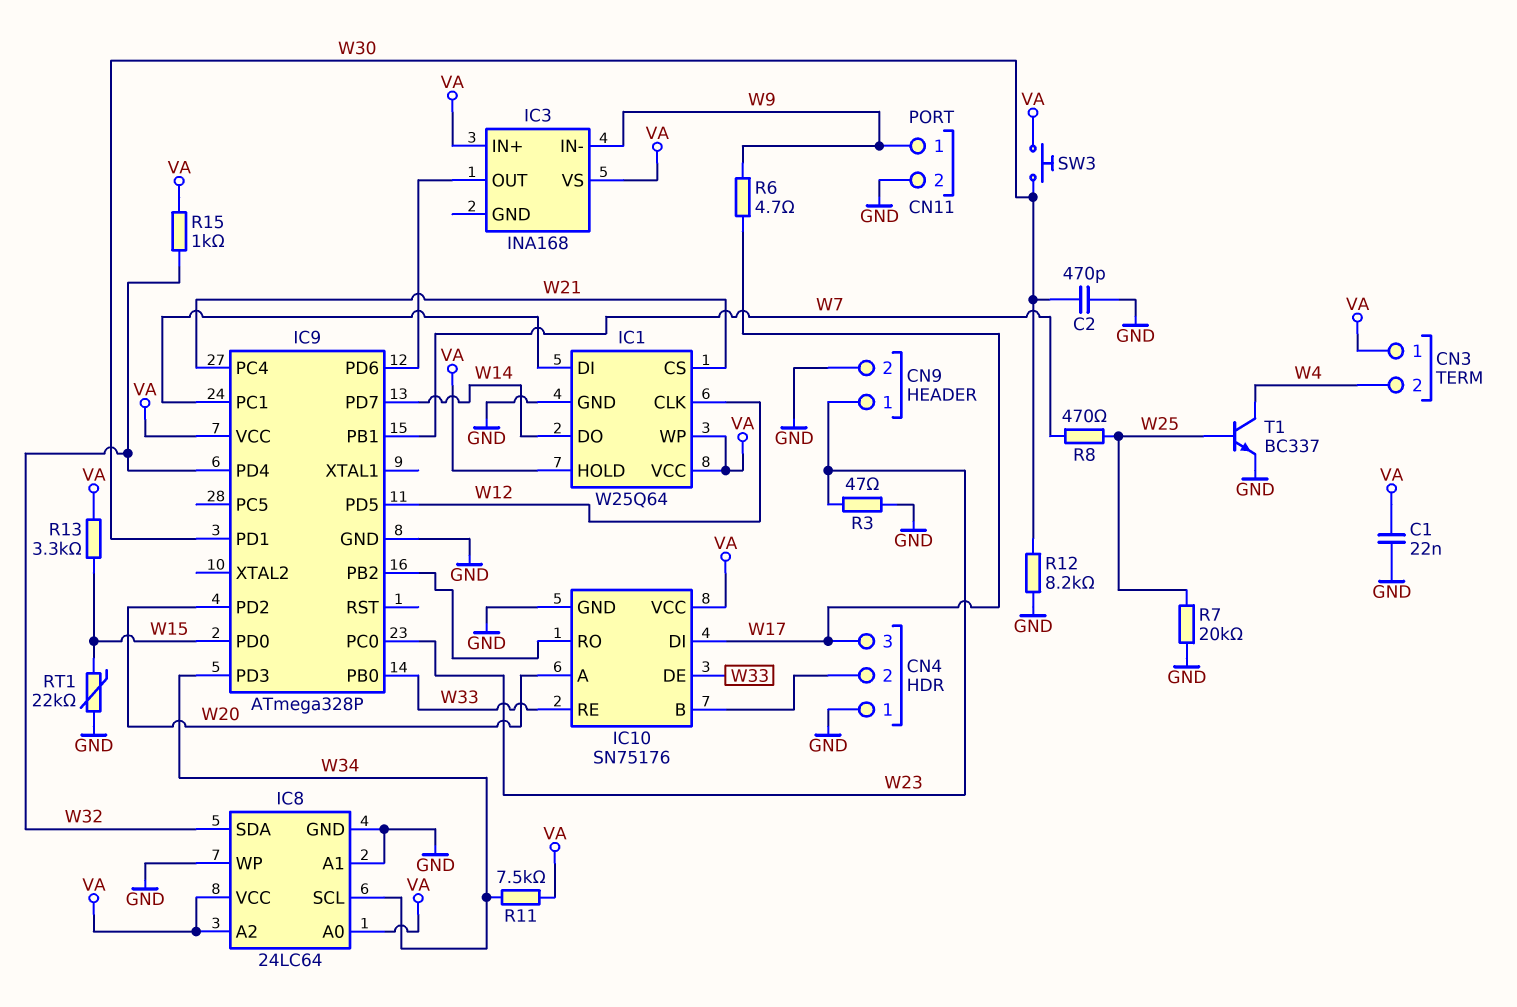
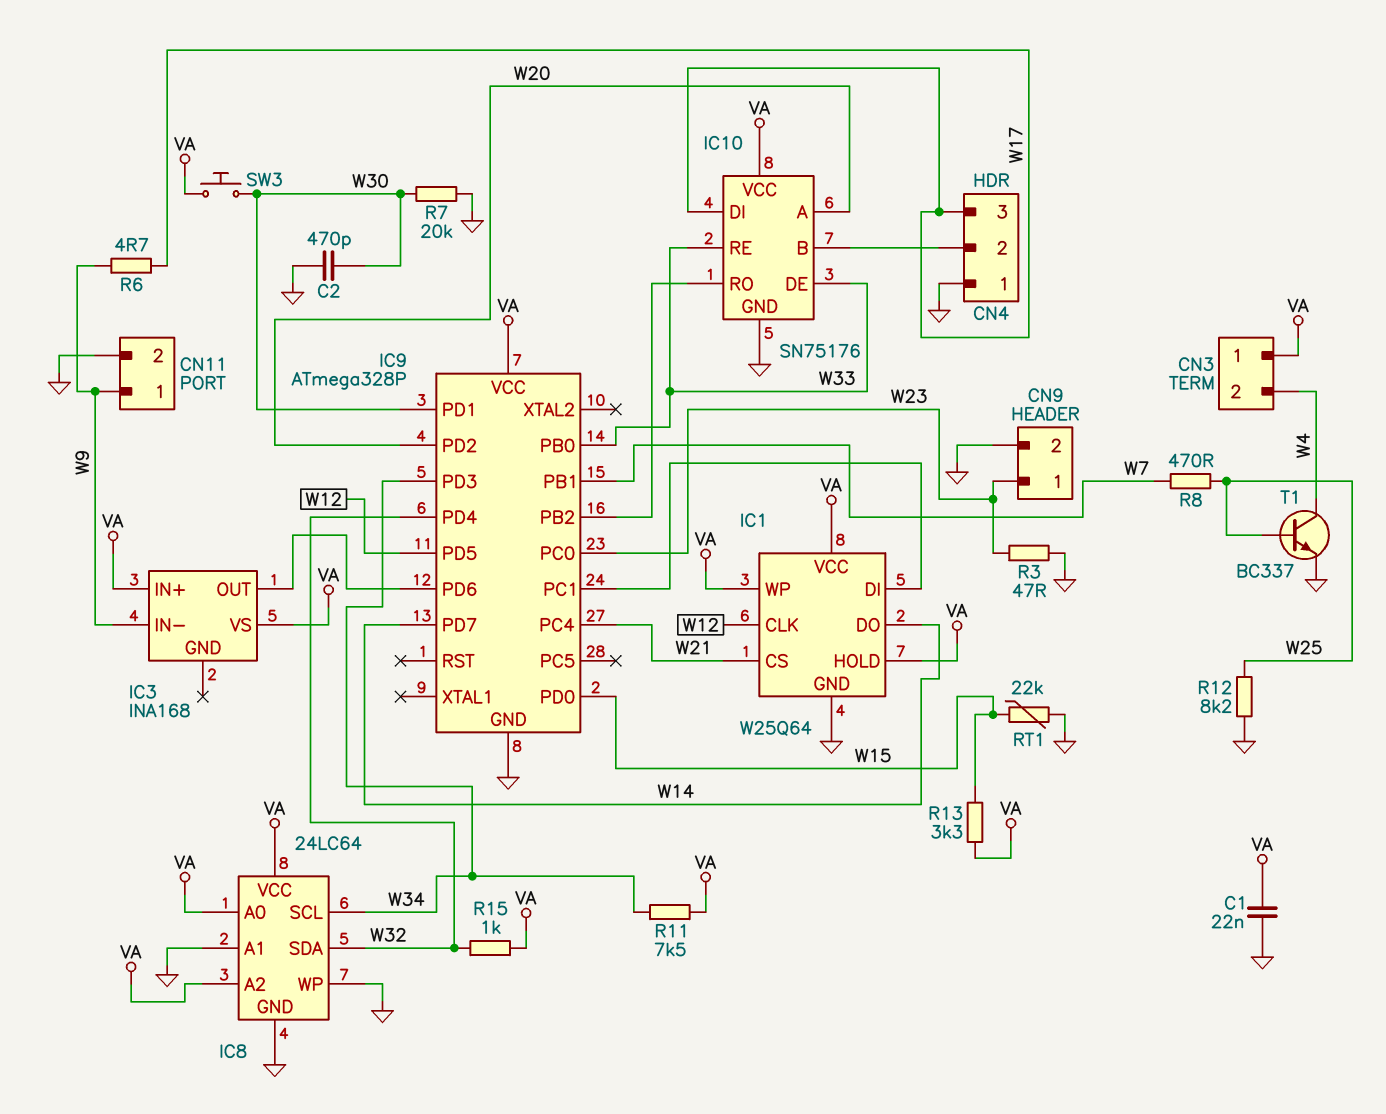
R7: 20k (GND, W25) -> 20k (GND, W30)
R12: 8.2k (GND, W30) -> 8.2k (GND, W25)

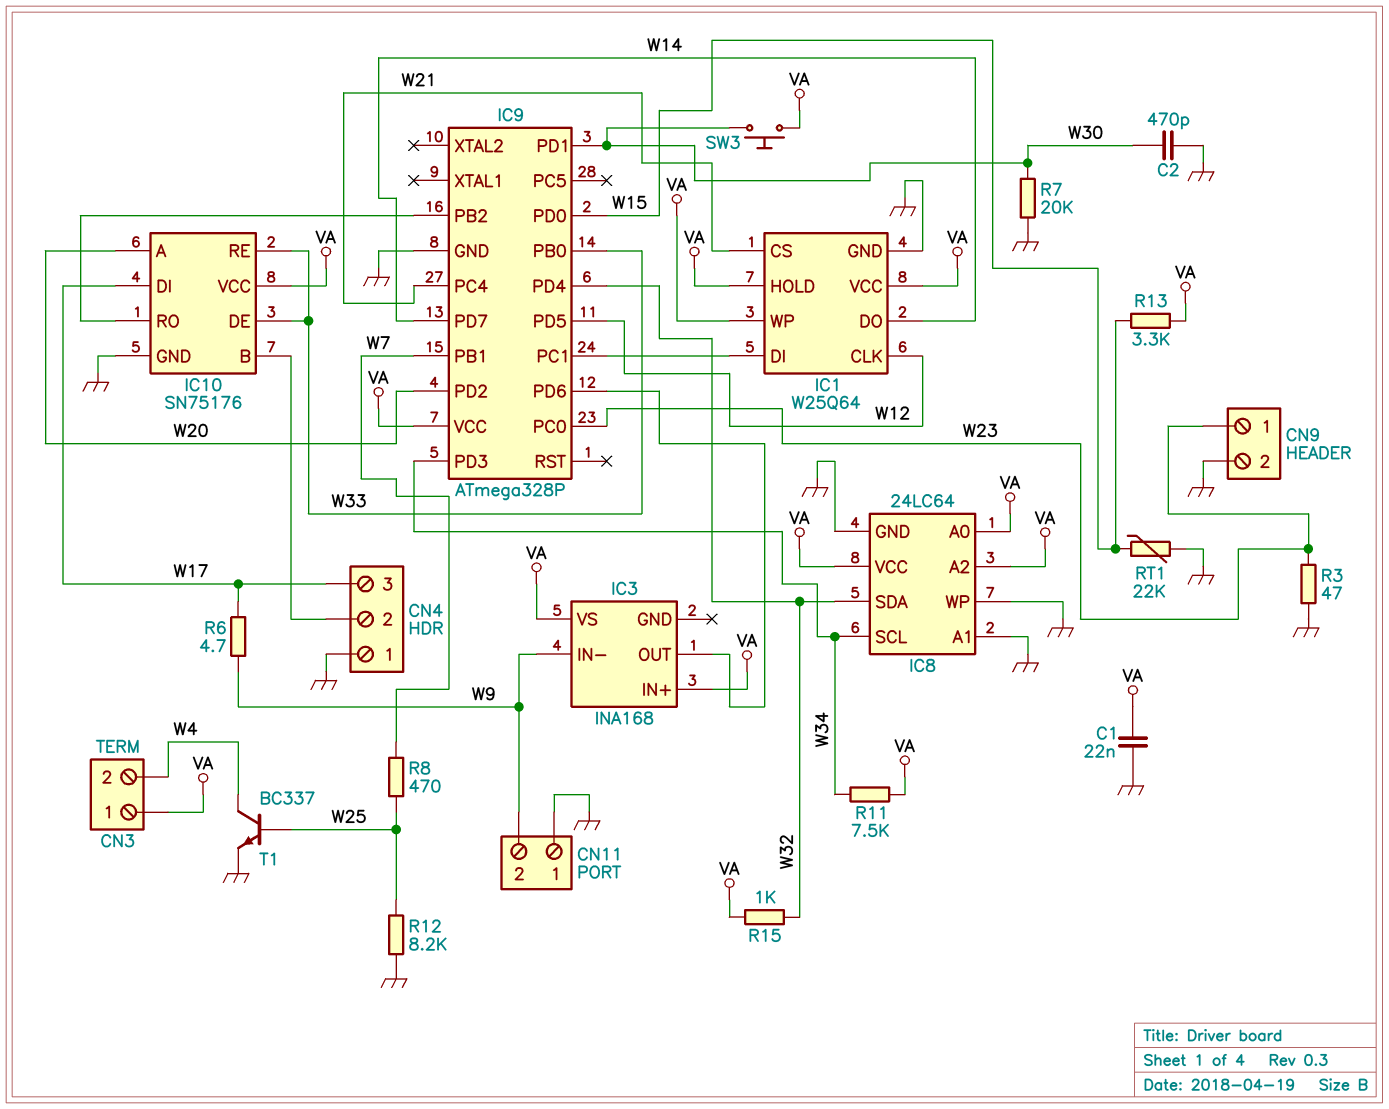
CN11 pin 1: W9 -> GND
CN11 pin 2: GND -> W9

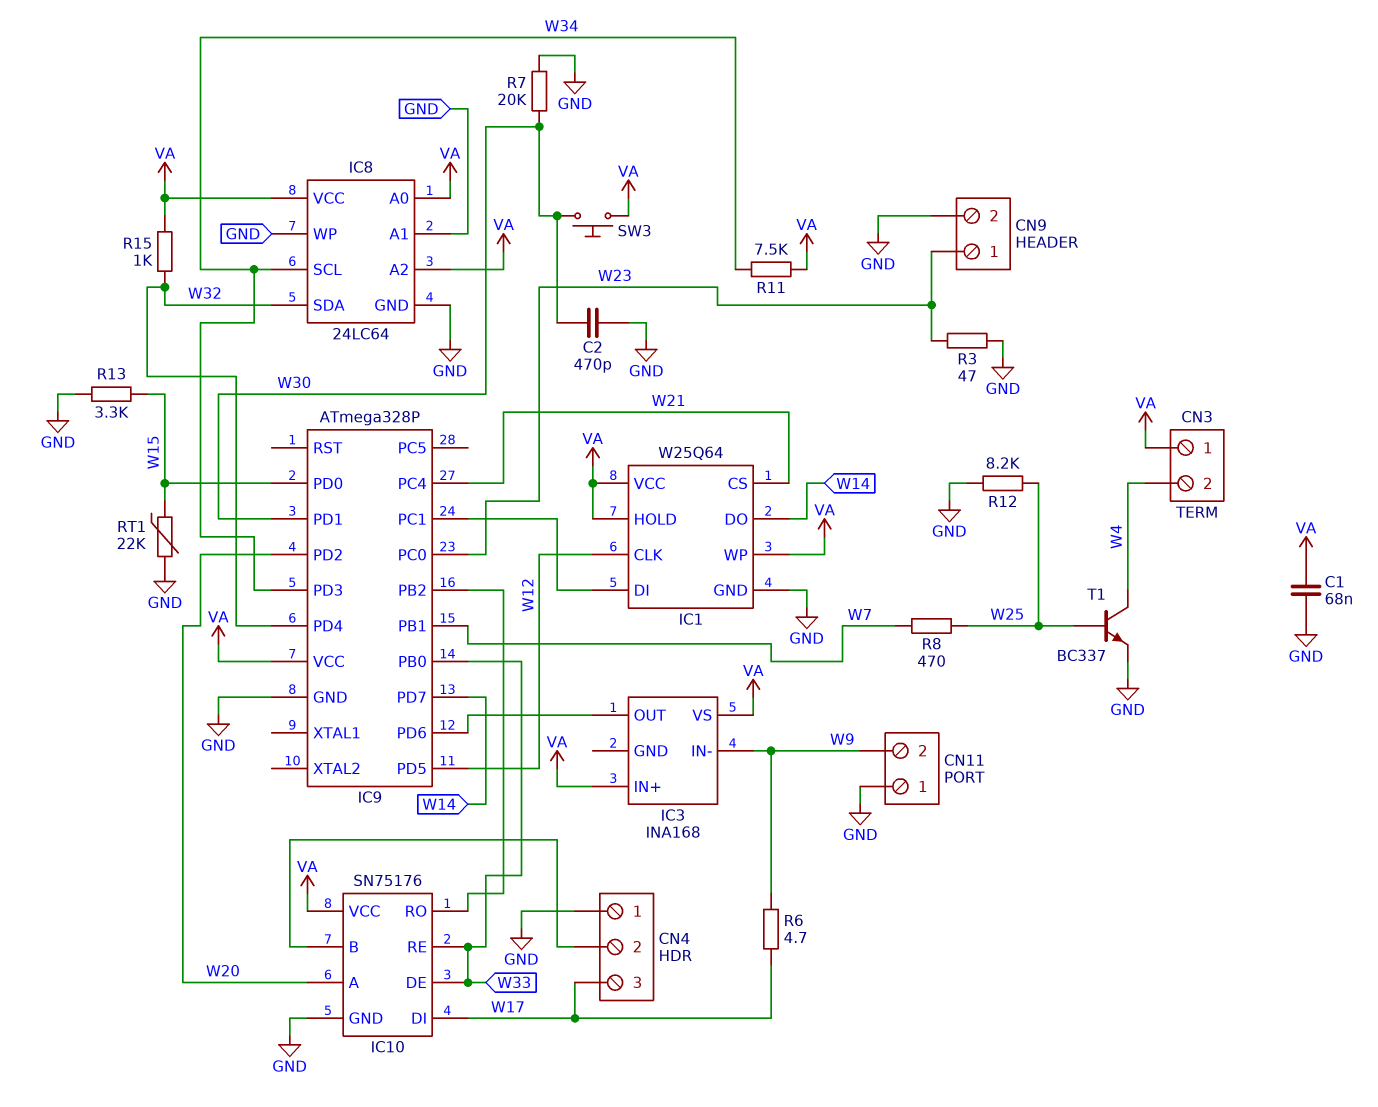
C1: 22nF (GND, VA) -> 68nF (GND, VA)
R13: 3.3k (VA, W15) -> 3.3k (GND, W15)

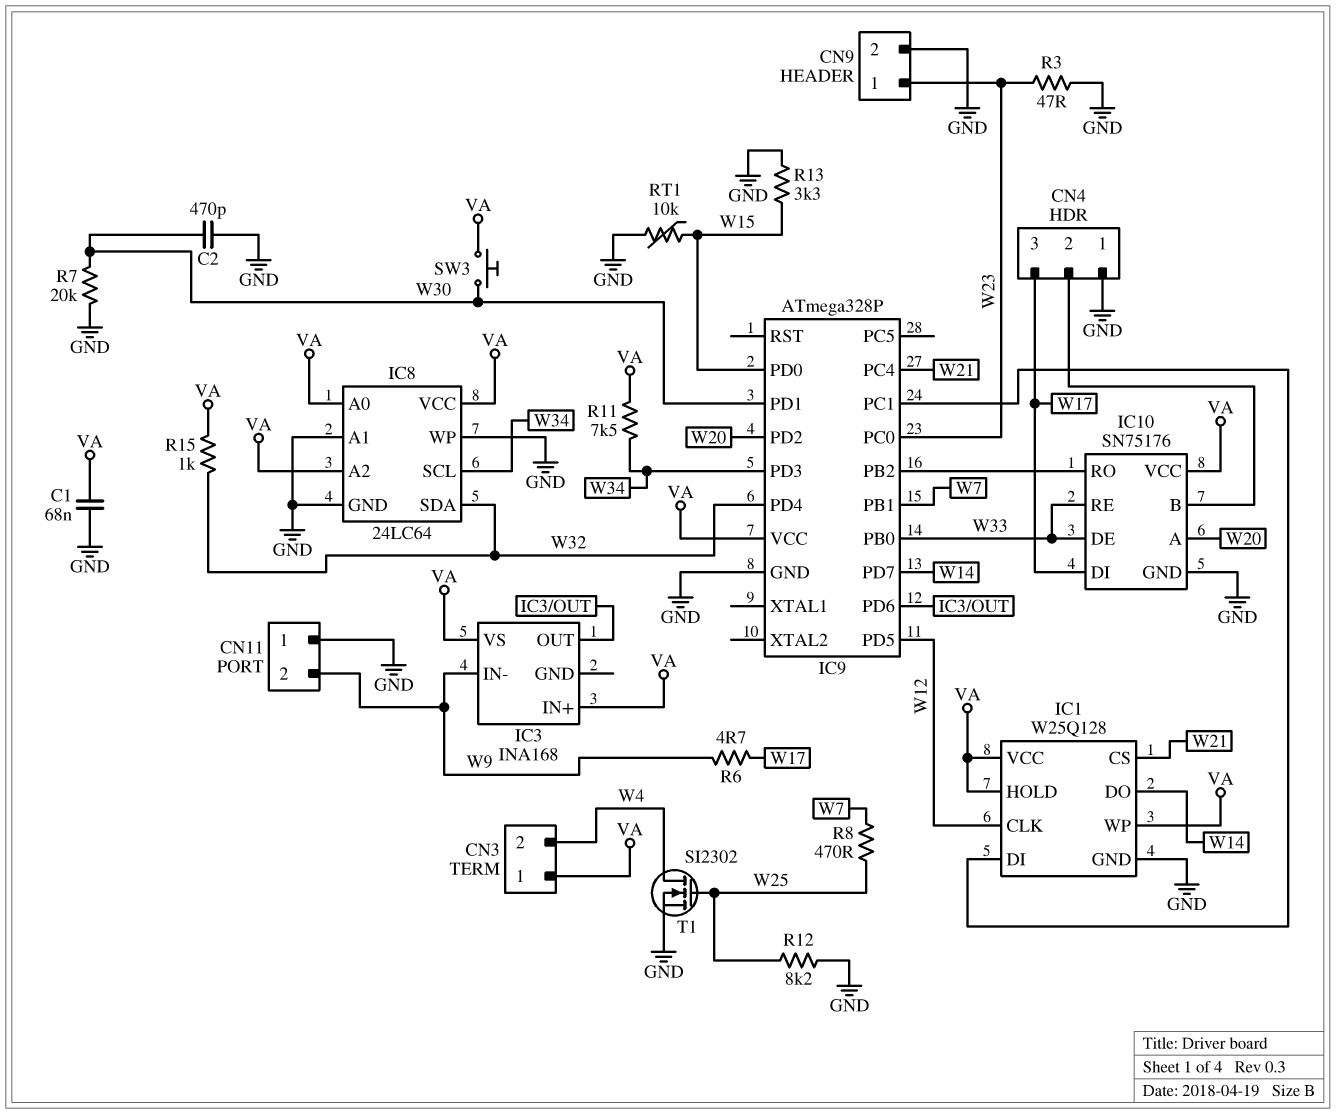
IC1: W25Q64 -> W25Q128
RT1: 22k (GND, W15) -> 10k (GND, W15)
T1: NPN BC337 (B W25, C W4, E GND) -> NMOS SI2302 (G W25, D W4, S GND)

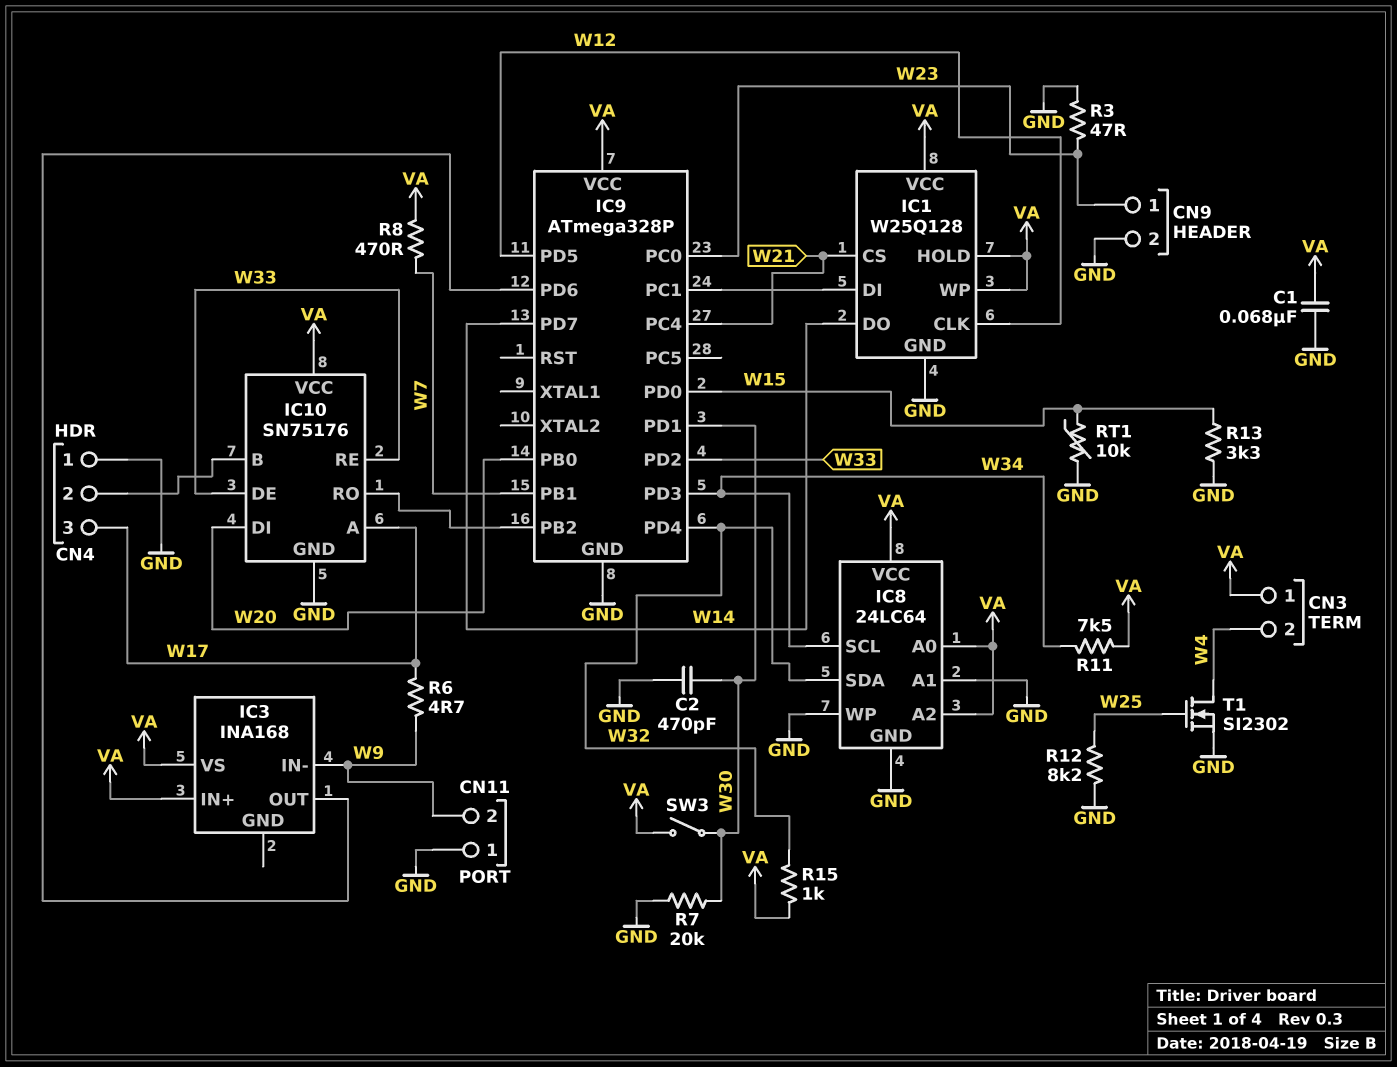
IC9 pin PB0: W33 -> W20
IC9 pin PD2: W20 -> W33
IC10 pin A: W20 -> W17
IC10 pin DI: W17 -> W20
R8: 470 (W7, W25) -> 470 (VA, W7)
SW3: button (VA, W30) -> switch (VA, W30)

